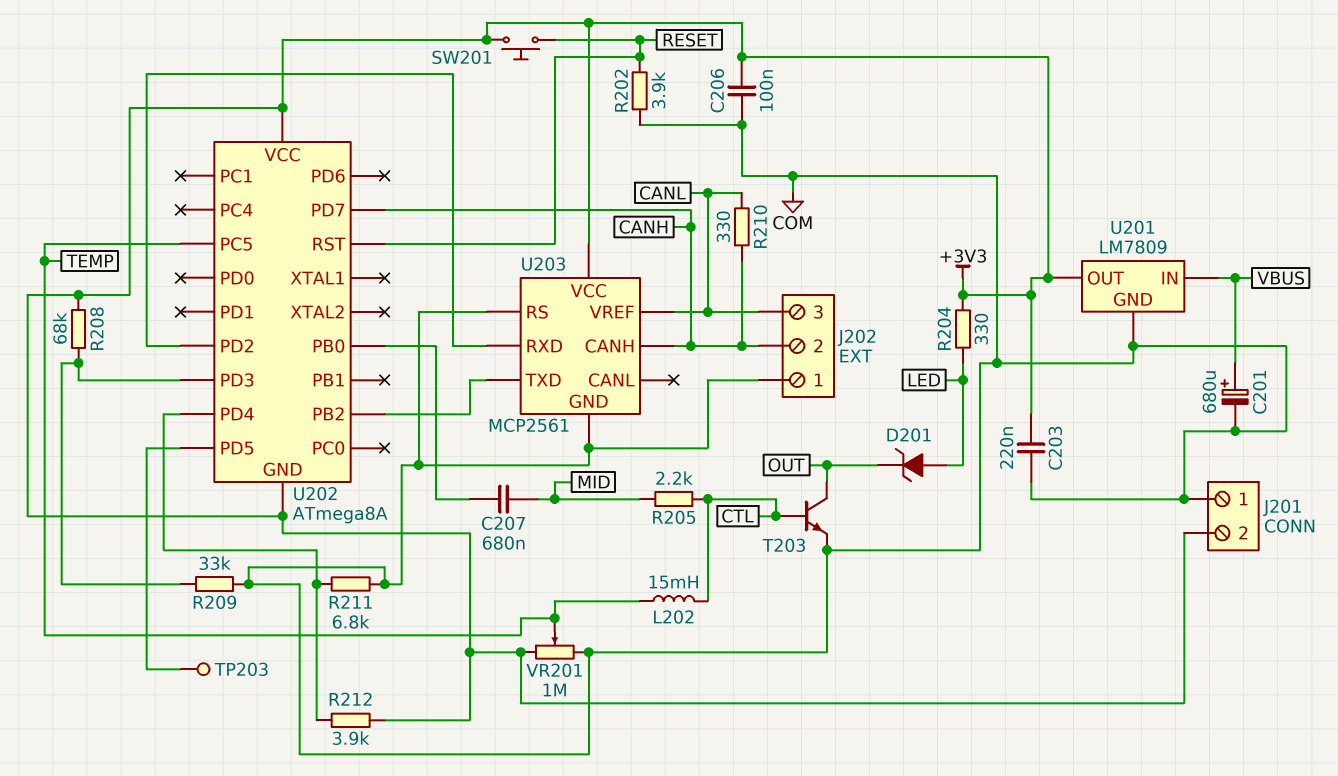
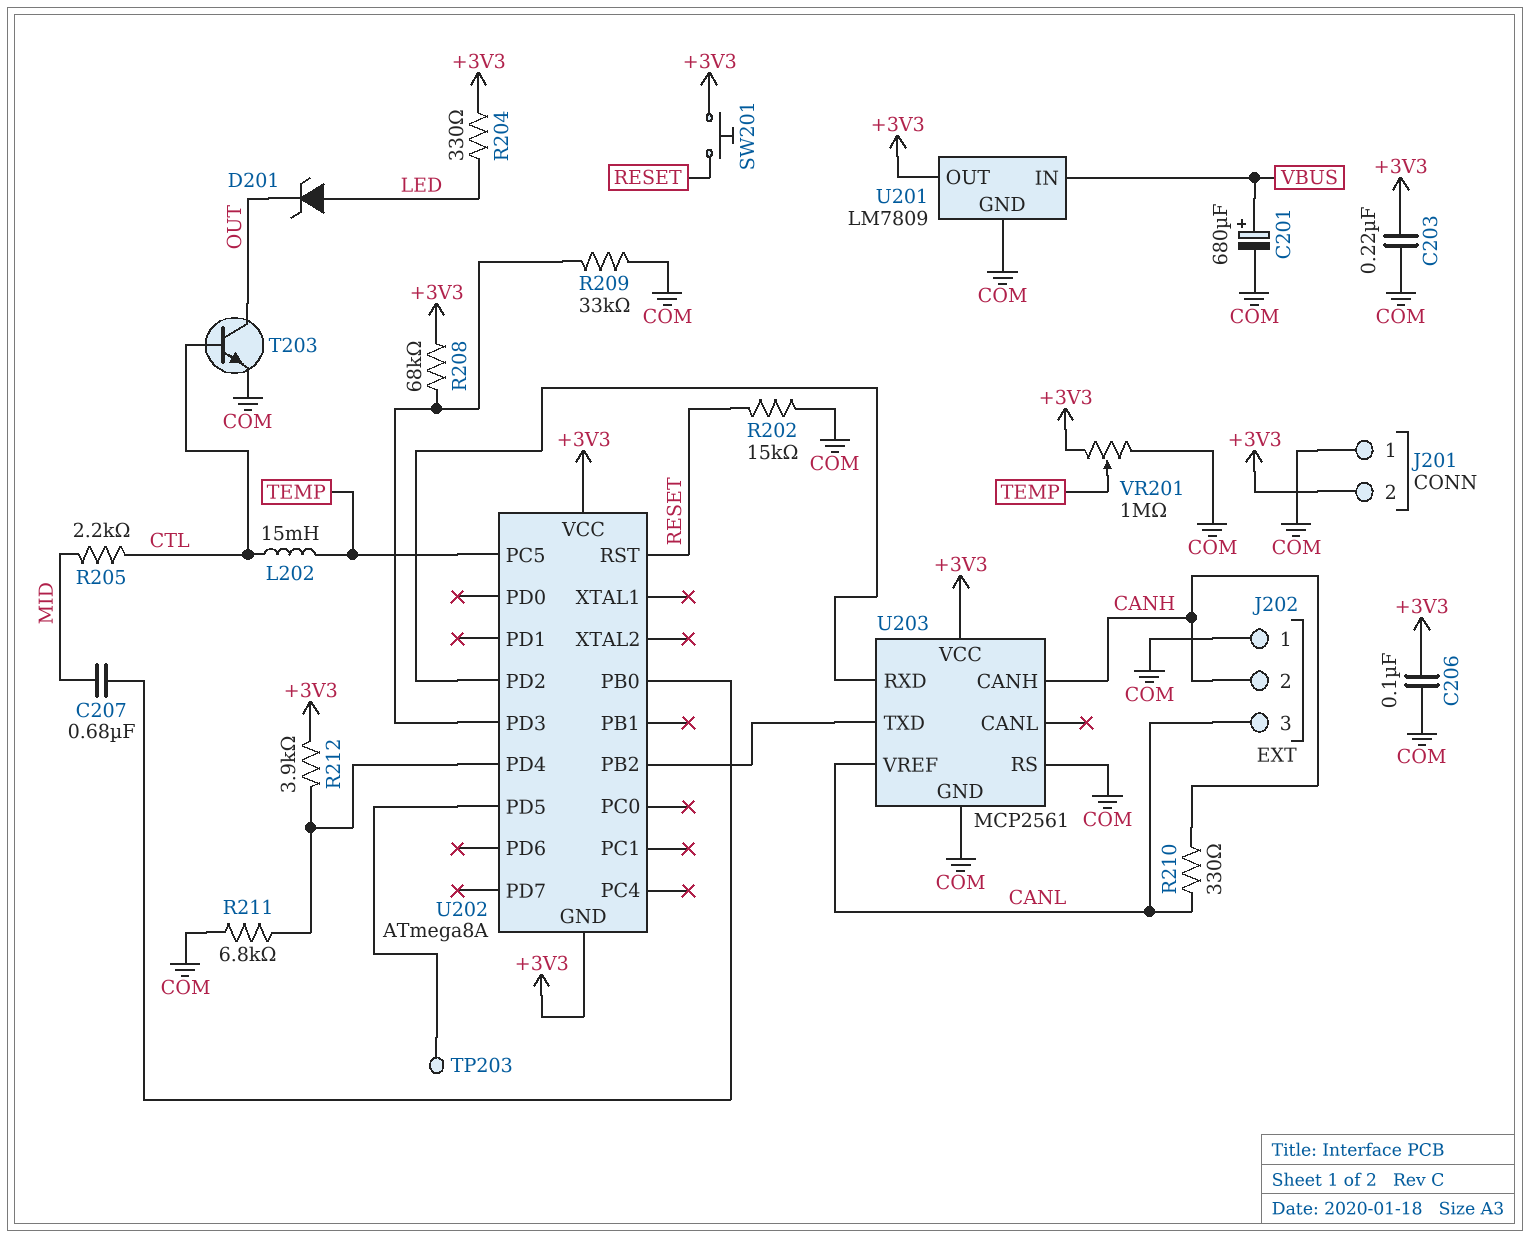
R202: 3.9k (COM, RESET) -> 15k (COM, RESET)
U202 pin PD7: CANH -> none

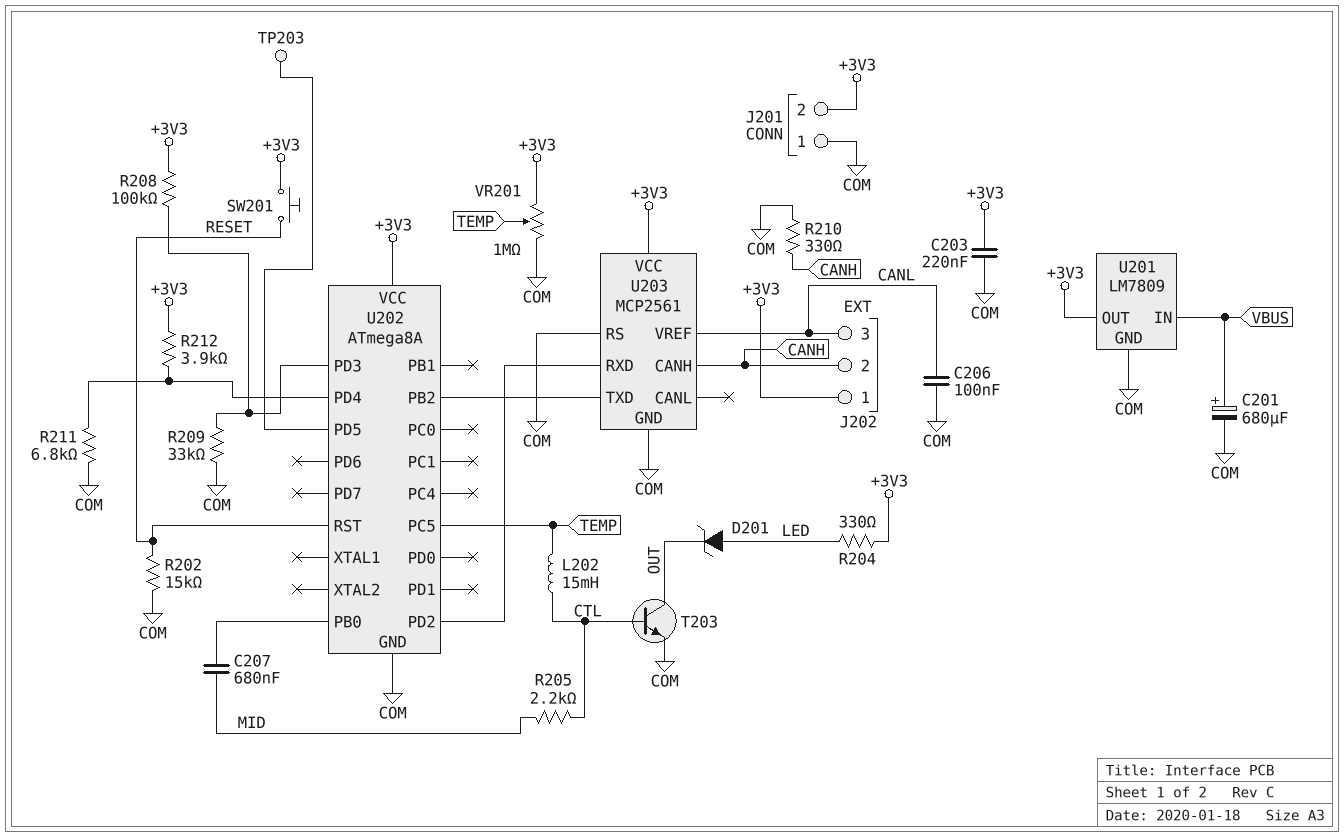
C206: 100nF (+3V3, COM) -> 100nF (CANL, COM)
J202 pin 1: COM -> +3V3
R208: 68k (+3V3, U202/PD3) -> 100k (+3V3, U202/PD3)
R210: 330 (CANH, CANL) -> 330 (CANH, COM)
U202 pin GND: +3V3 -> COM

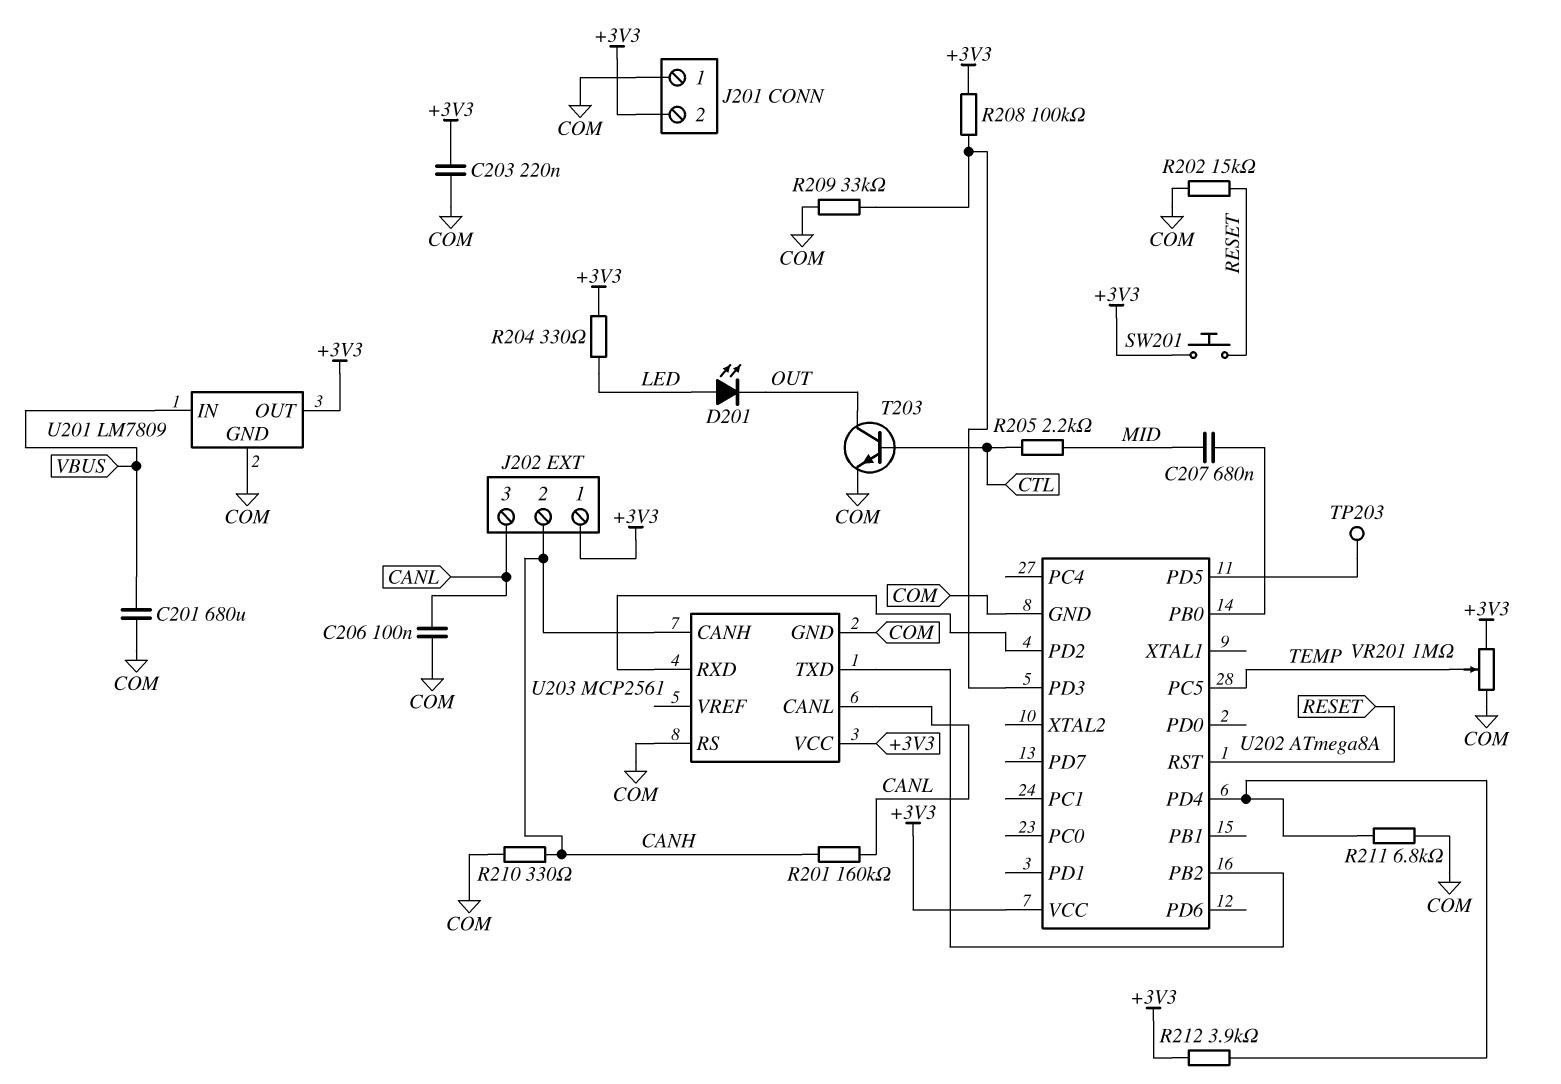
C201: 680uF (plus VBUS, minus COM) -> 680uF (COM, VBUS)
D201: zener (A LED, K OUT) -> LED (A LED, K OUT)
L202: 15mH (CTL, TEMP) -> none
R201: none -> 160k (CANH, CANL)
U203 pin CANL: none -> CANL
U203 pin VREF: CANL -> none

